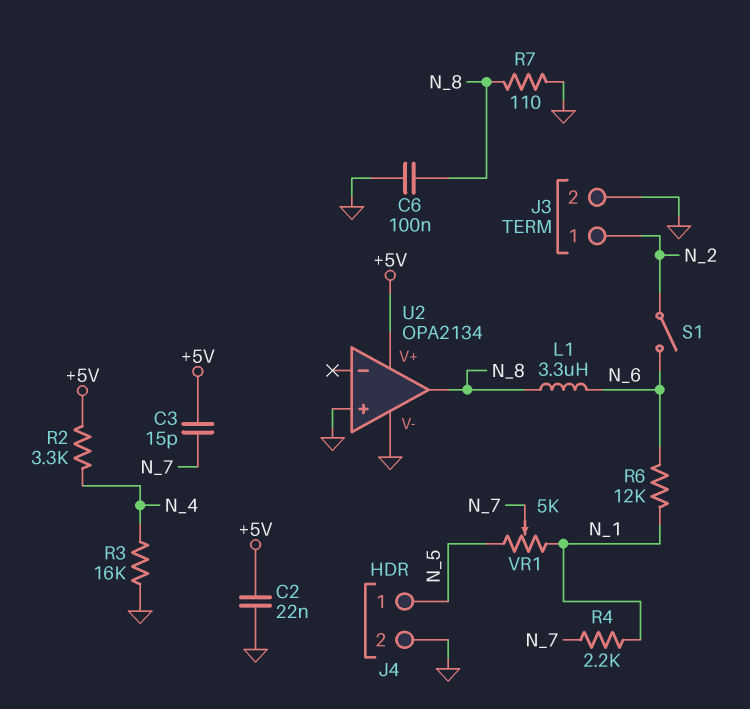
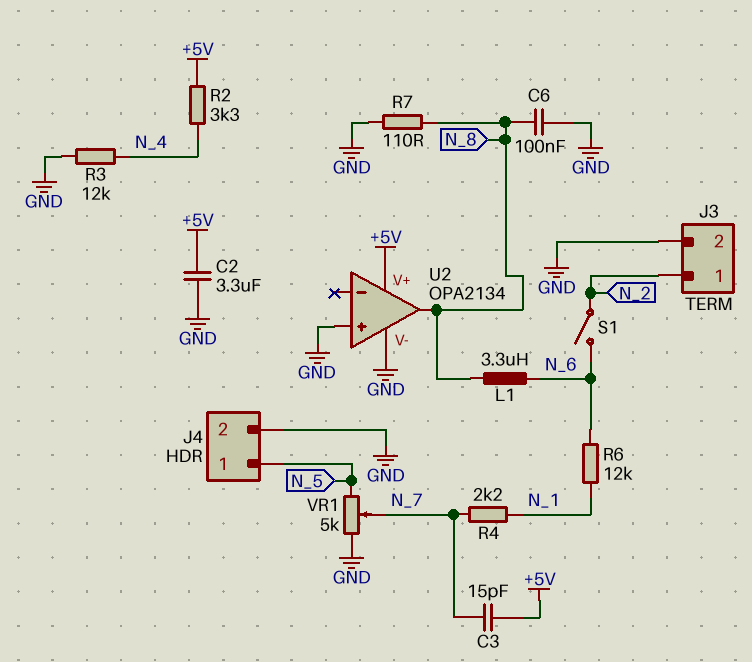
C2: 22nF (+5V, GND) -> 3.3uF (+5V, GND)
R3: 16k (GND, N_4) -> 12k (GND, N_4)
VR1: 5k (N_1, N_5, wiper N_7) -> 5k (GND, N_5, wiper N_7)

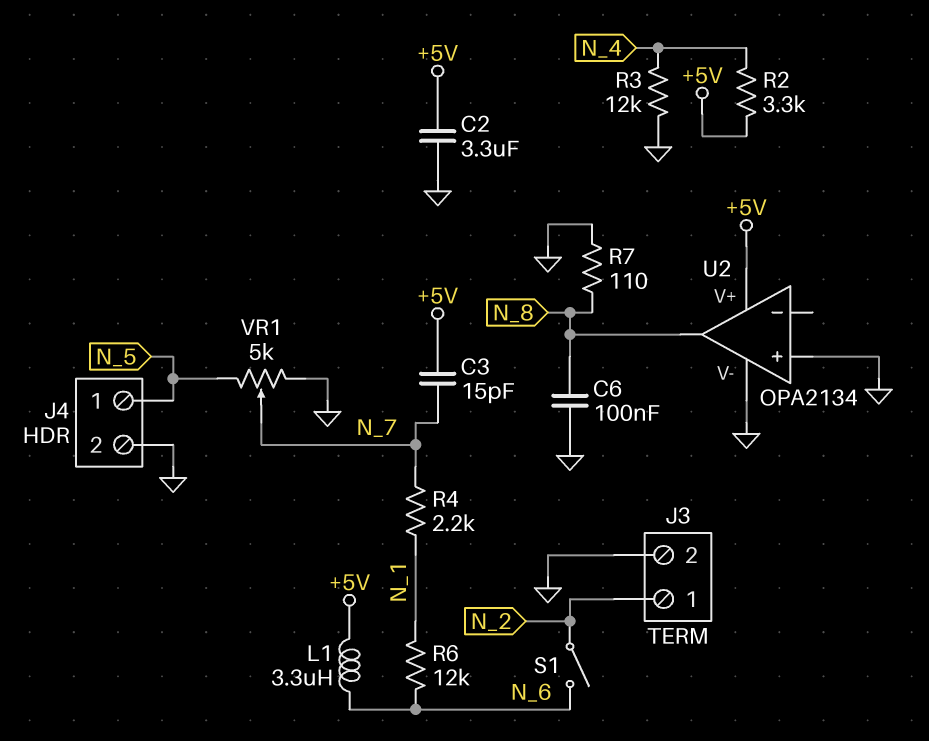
L1: 3.3uH (N_6, N_8) -> 3.3uH (+5V, N_6)

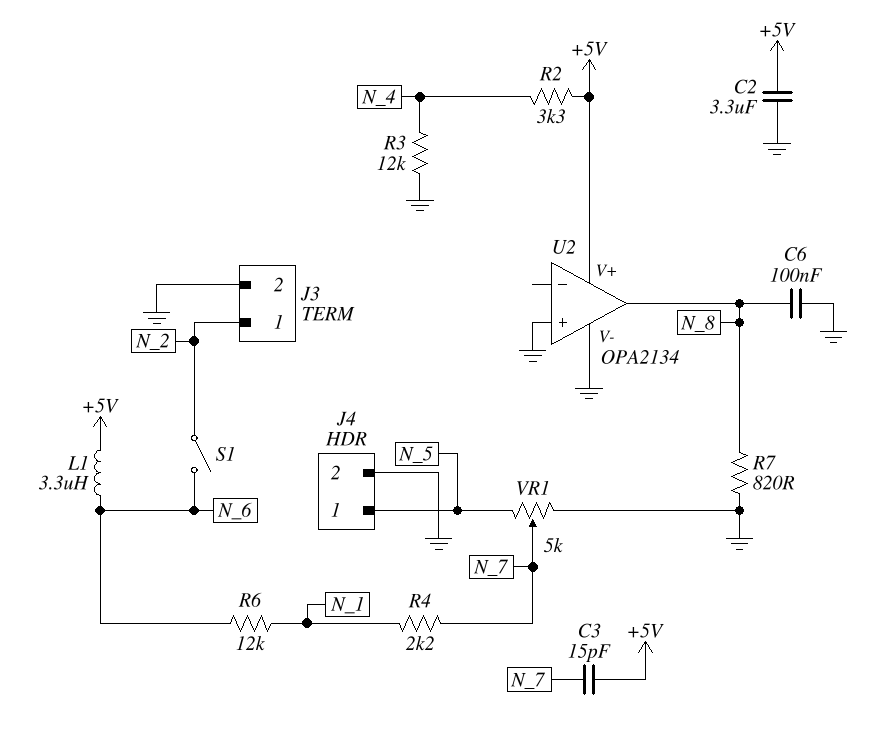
R7: 110 (GND, N_8) -> 820 (GND, N_8)

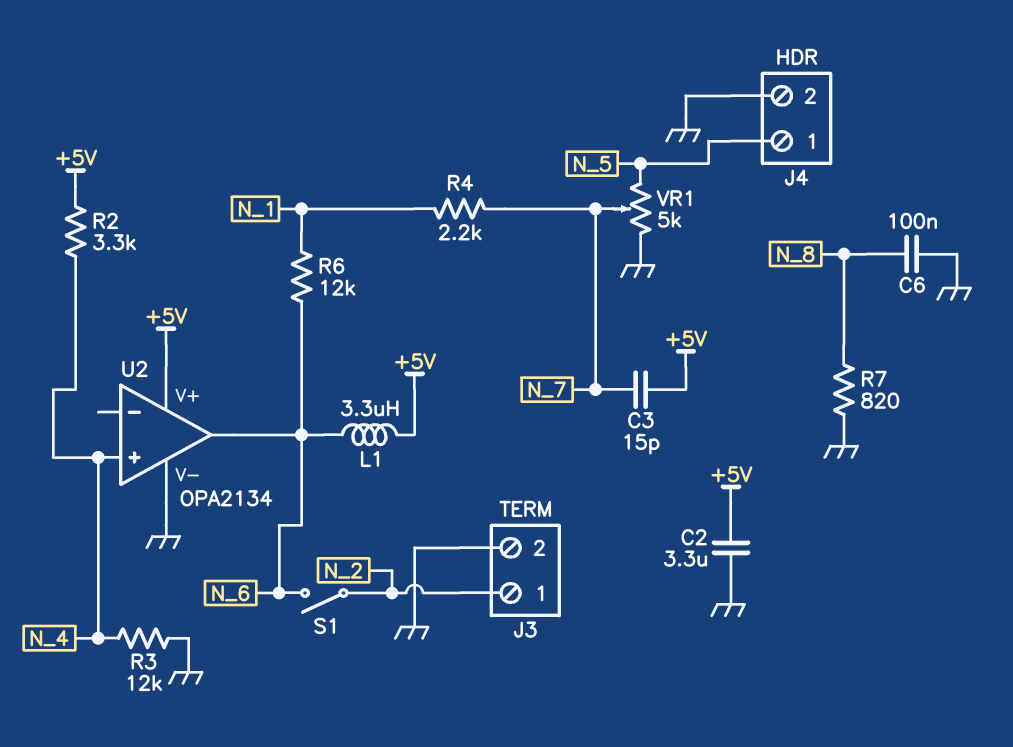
U2 pin in+: GND -> N_4
U2 pin out: N_8 -> N_6

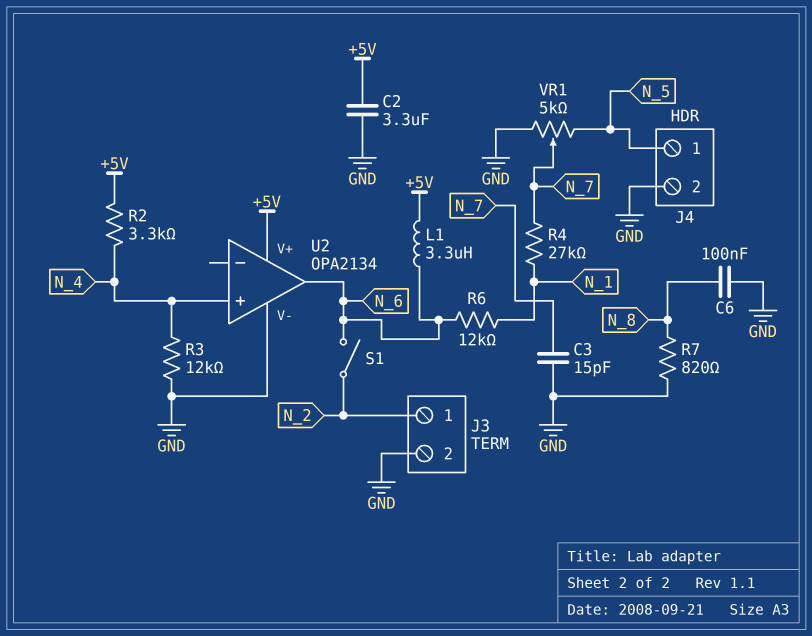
C3: 15pF (+5V, N_7) -> 15pF (GND, N_7)
R4: 2.2k (N_1, N_7) -> 27k (N_1, N_7)

